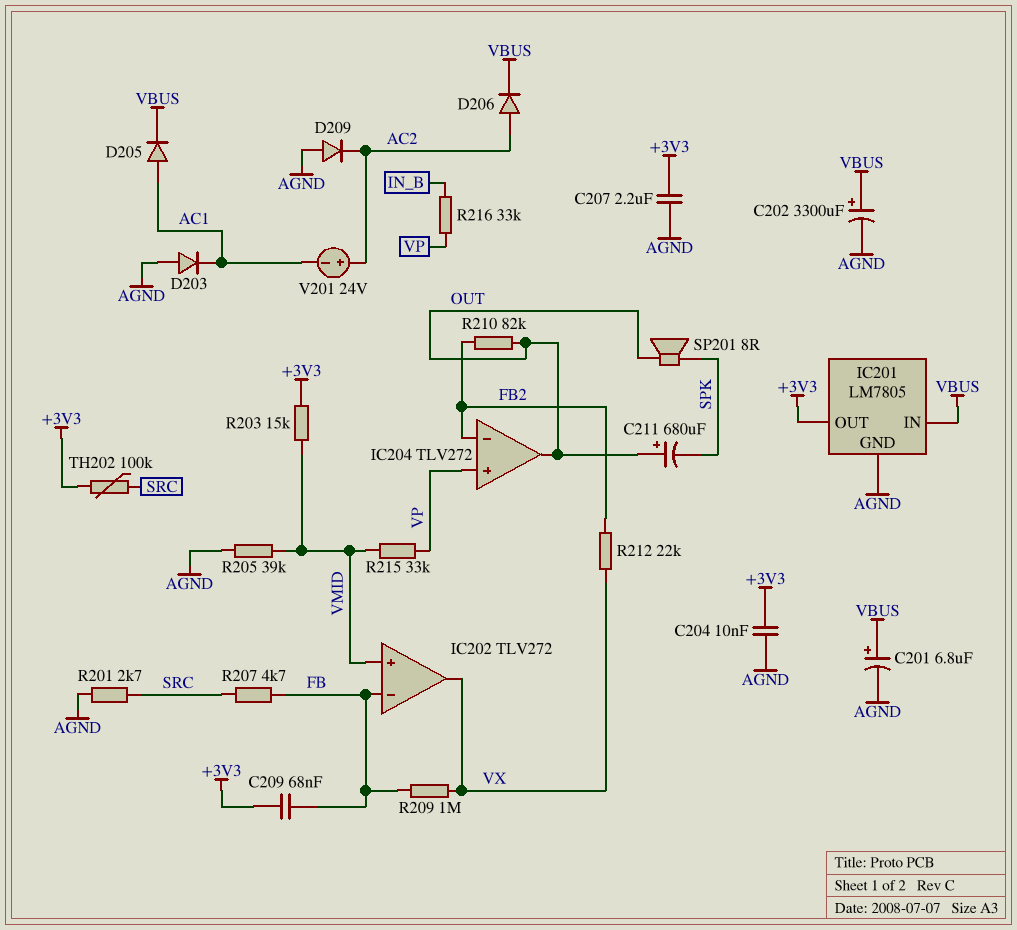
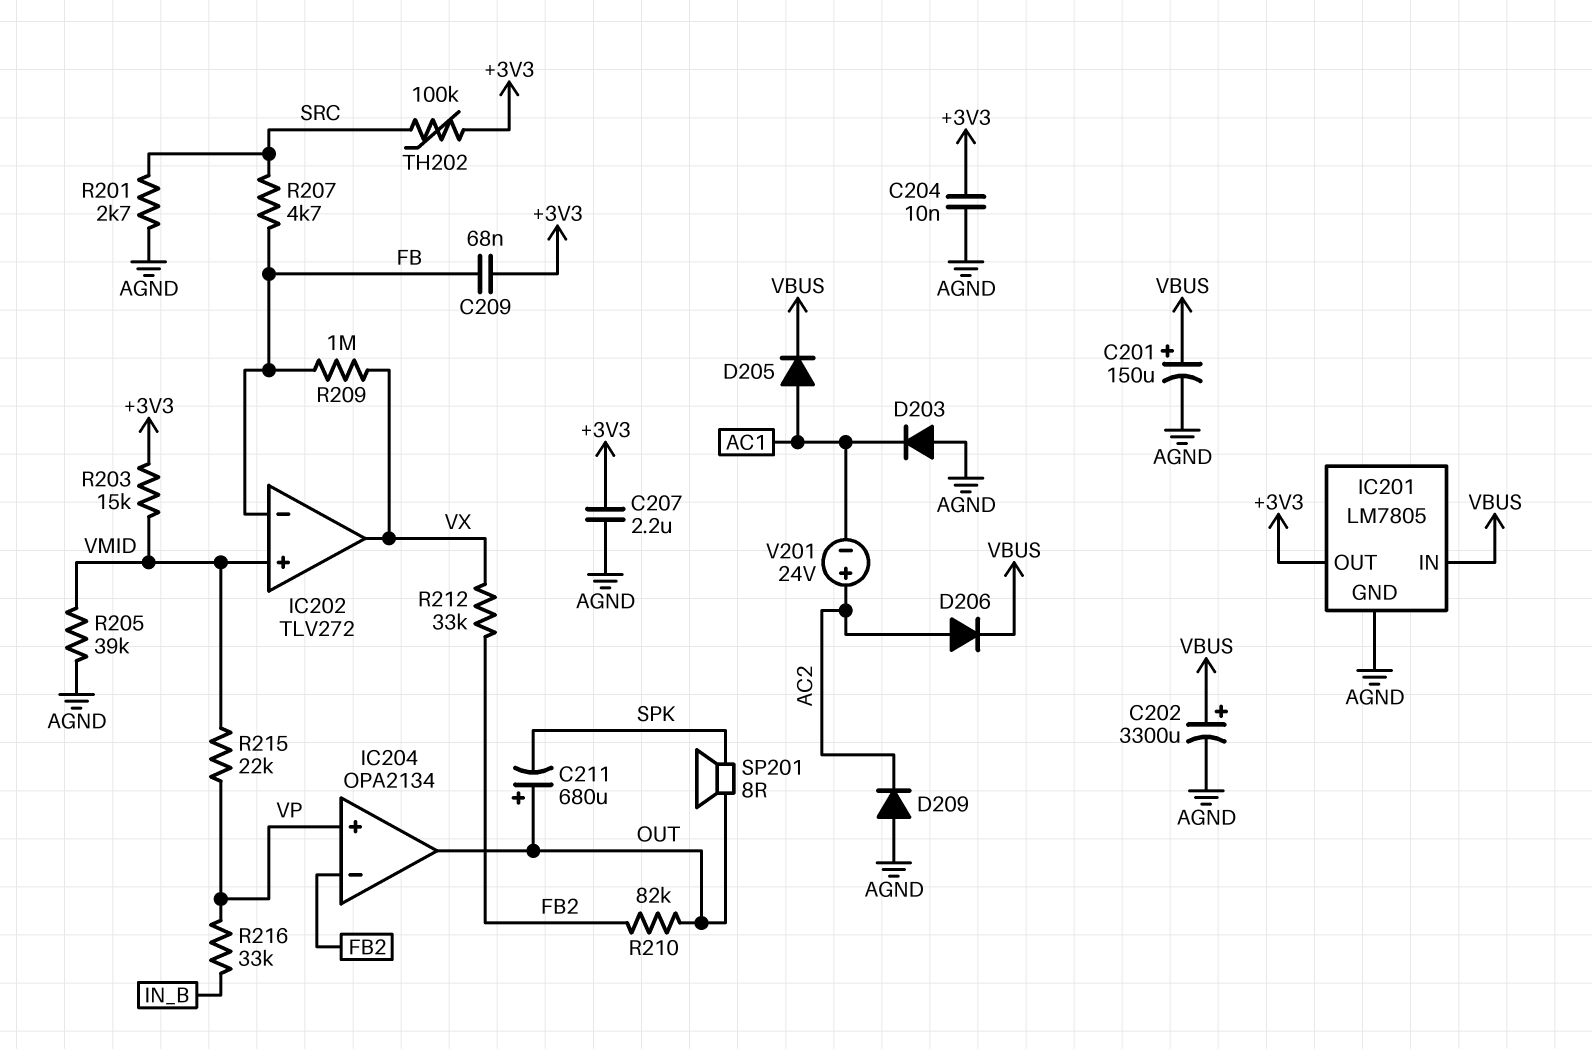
C201: 6.8uF (plus VBUS, minus AGND) -> 150uF (plus VBUS, minus AGND)
IC204: TLV272 -> OPA2134
R212: 22k (FB2, VX) -> 33k (FB2, VX)
R215: 33k (VMID, VP) -> 22k (VMID, VP)

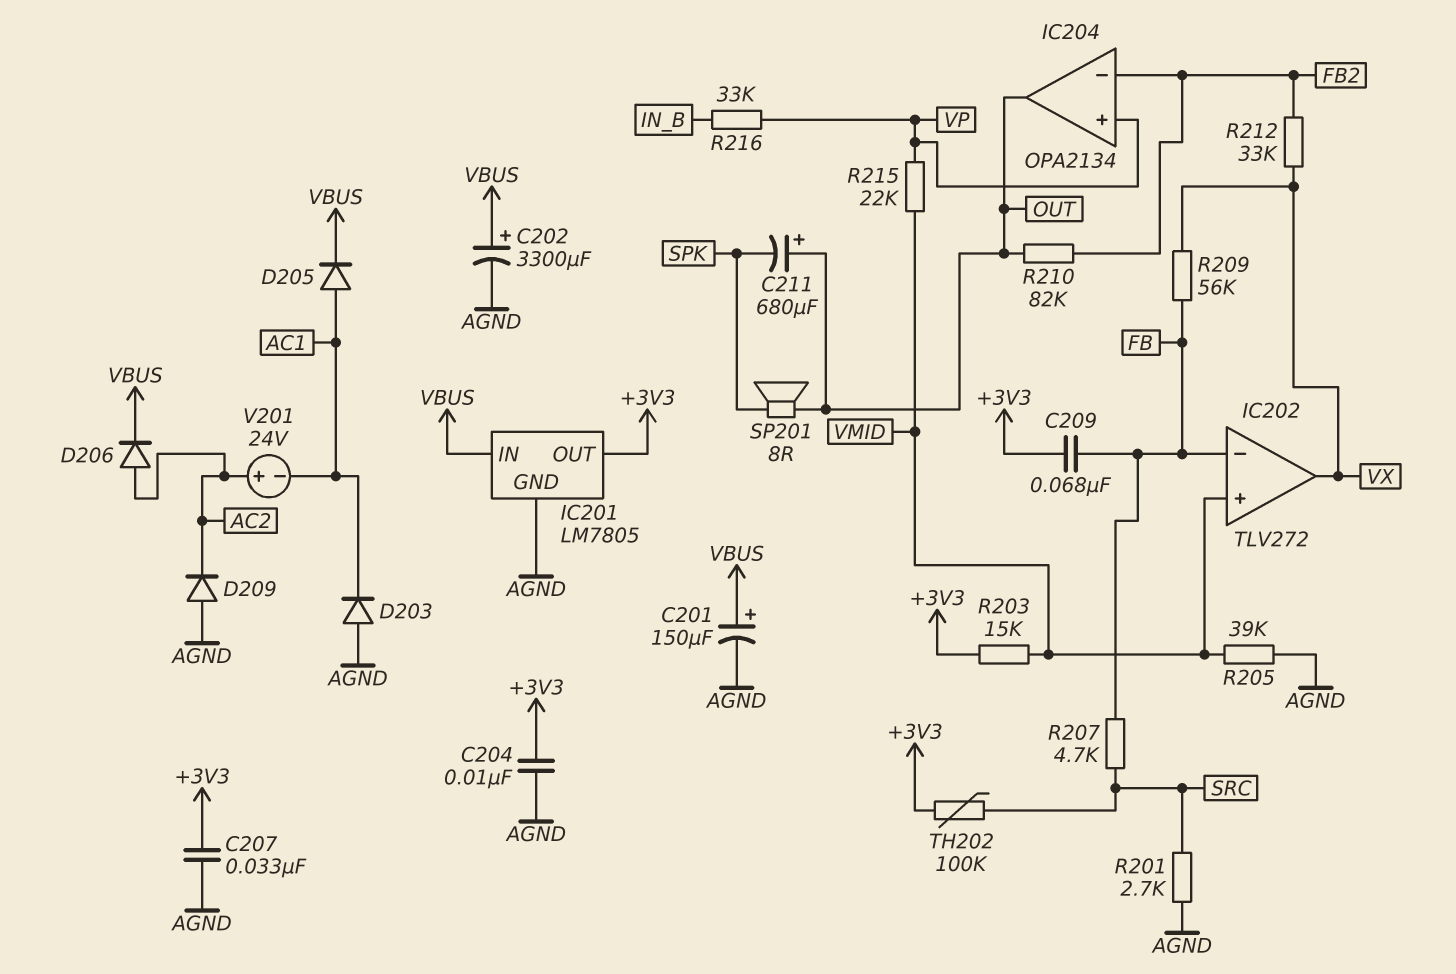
C207: 2.2uF (+3V3, AGND) -> 33nF (+3V3, AGND)
R209: 1M (FB, VX) -> 56k (FB, VX)

